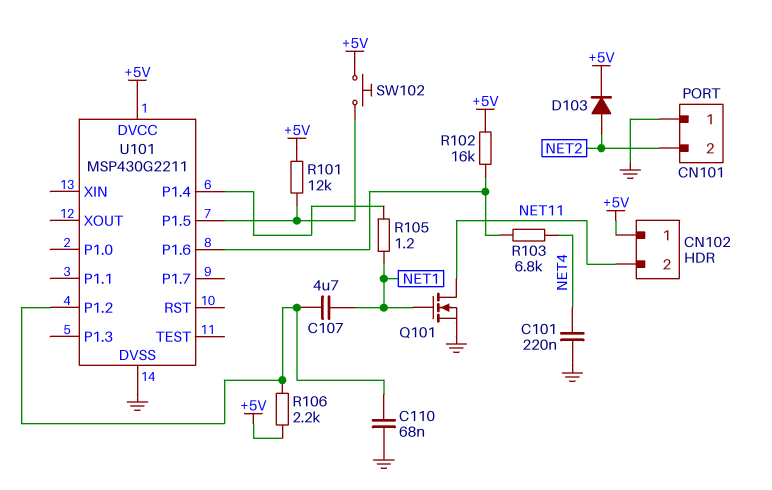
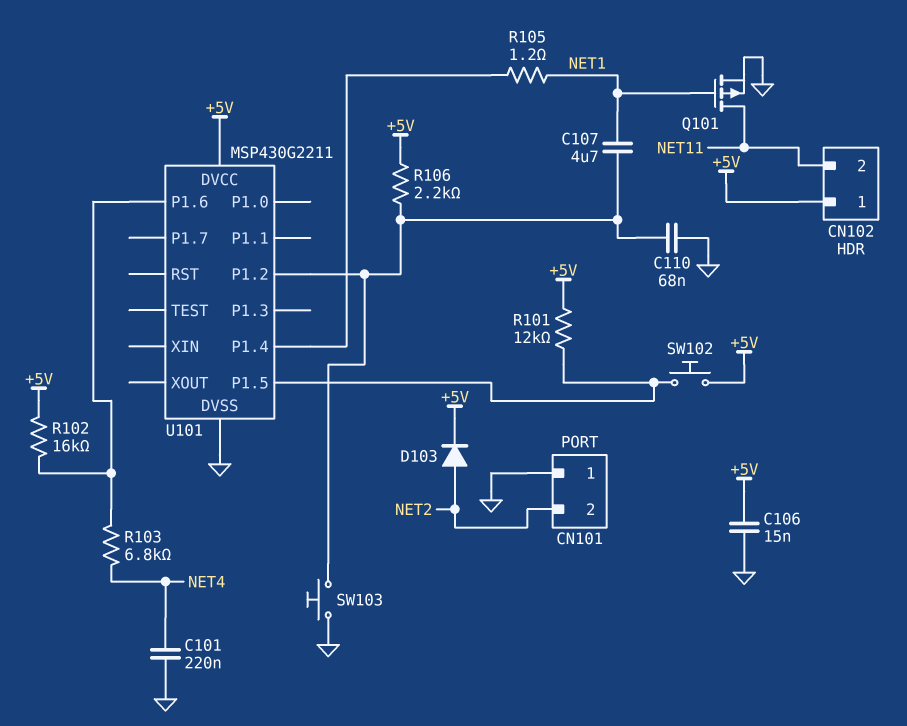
C106: none -> 15nF (+5V, GND)
Q101: NMOS (G NET1, D NET11, S GND) -> PMOS (G NET1, D NET11, S GND)
SW103: none -> button (GND, U101/P1.2)

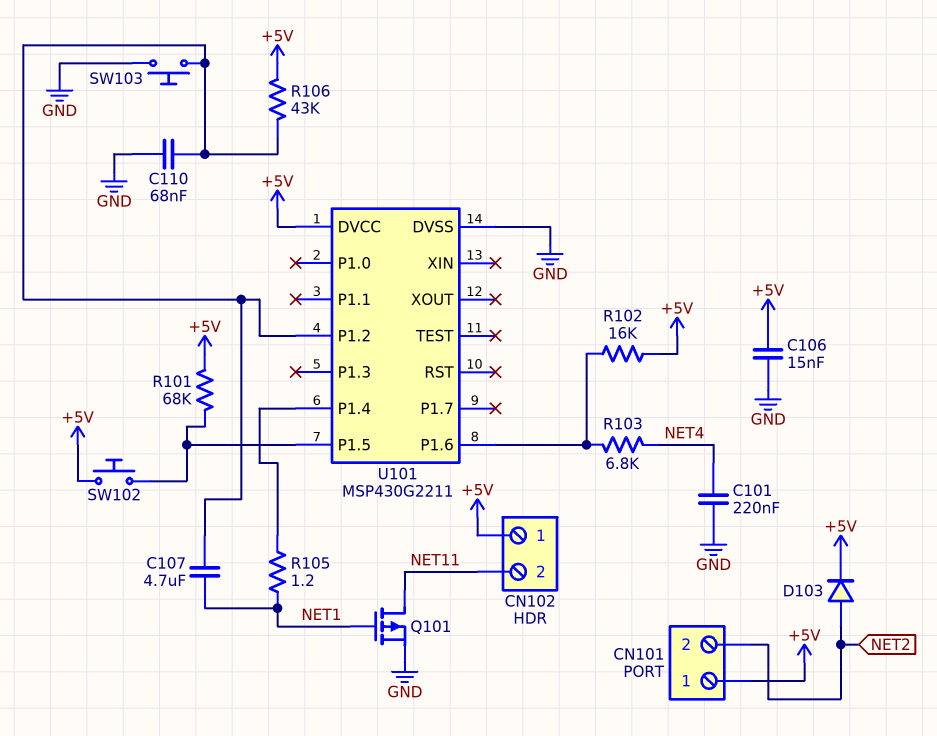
CN101 pin 1: GND -> +5V
R101: 12k (+5V, U101/P1.5) -> 68k (+5V, U101/P1.5)
R106: 2.2k (+5V, U101/P1.2) -> 43k (+5V, U101/P1.2)

